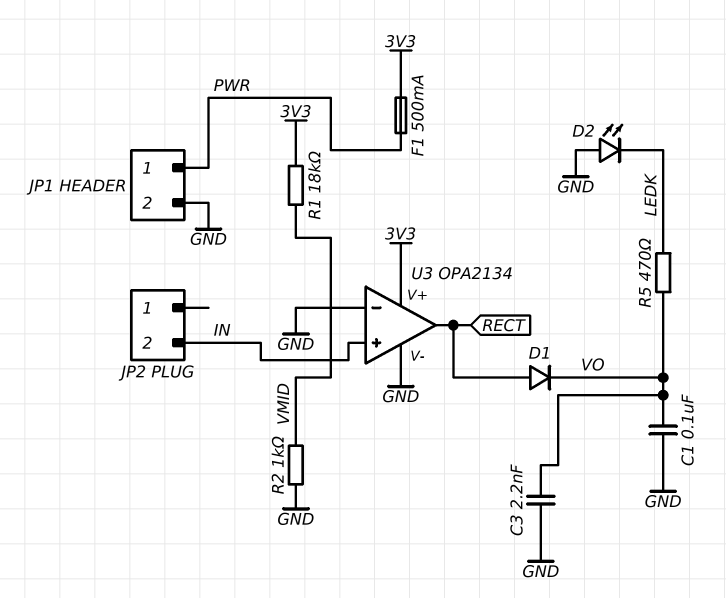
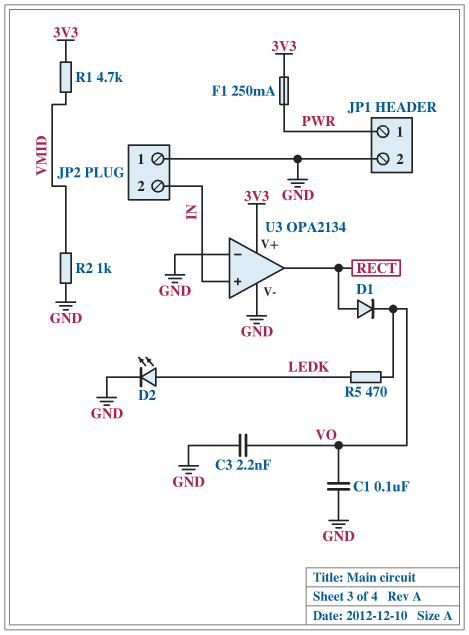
D2: LED (A GND, K LEDK) -> LED (A LEDK, K GND)
F1: 500mA (3V3, PWR) -> 250mA (3V3, PWR)
JP2 pin 1: none -> GND
R1: 18k (3V3, VMID) -> 4.7k (3V3, VMID)

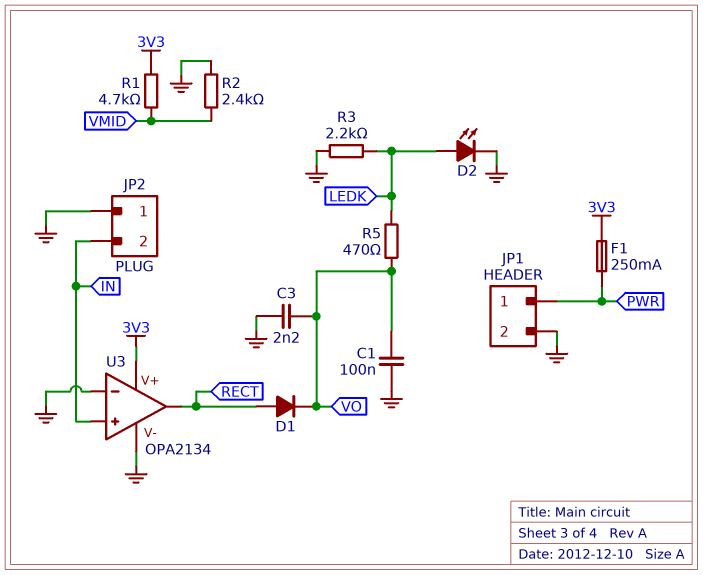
R2: 1k (GND, VMID) -> 2.4k (GND, VMID)
R3: none -> 2.2k (GND, LEDK)

